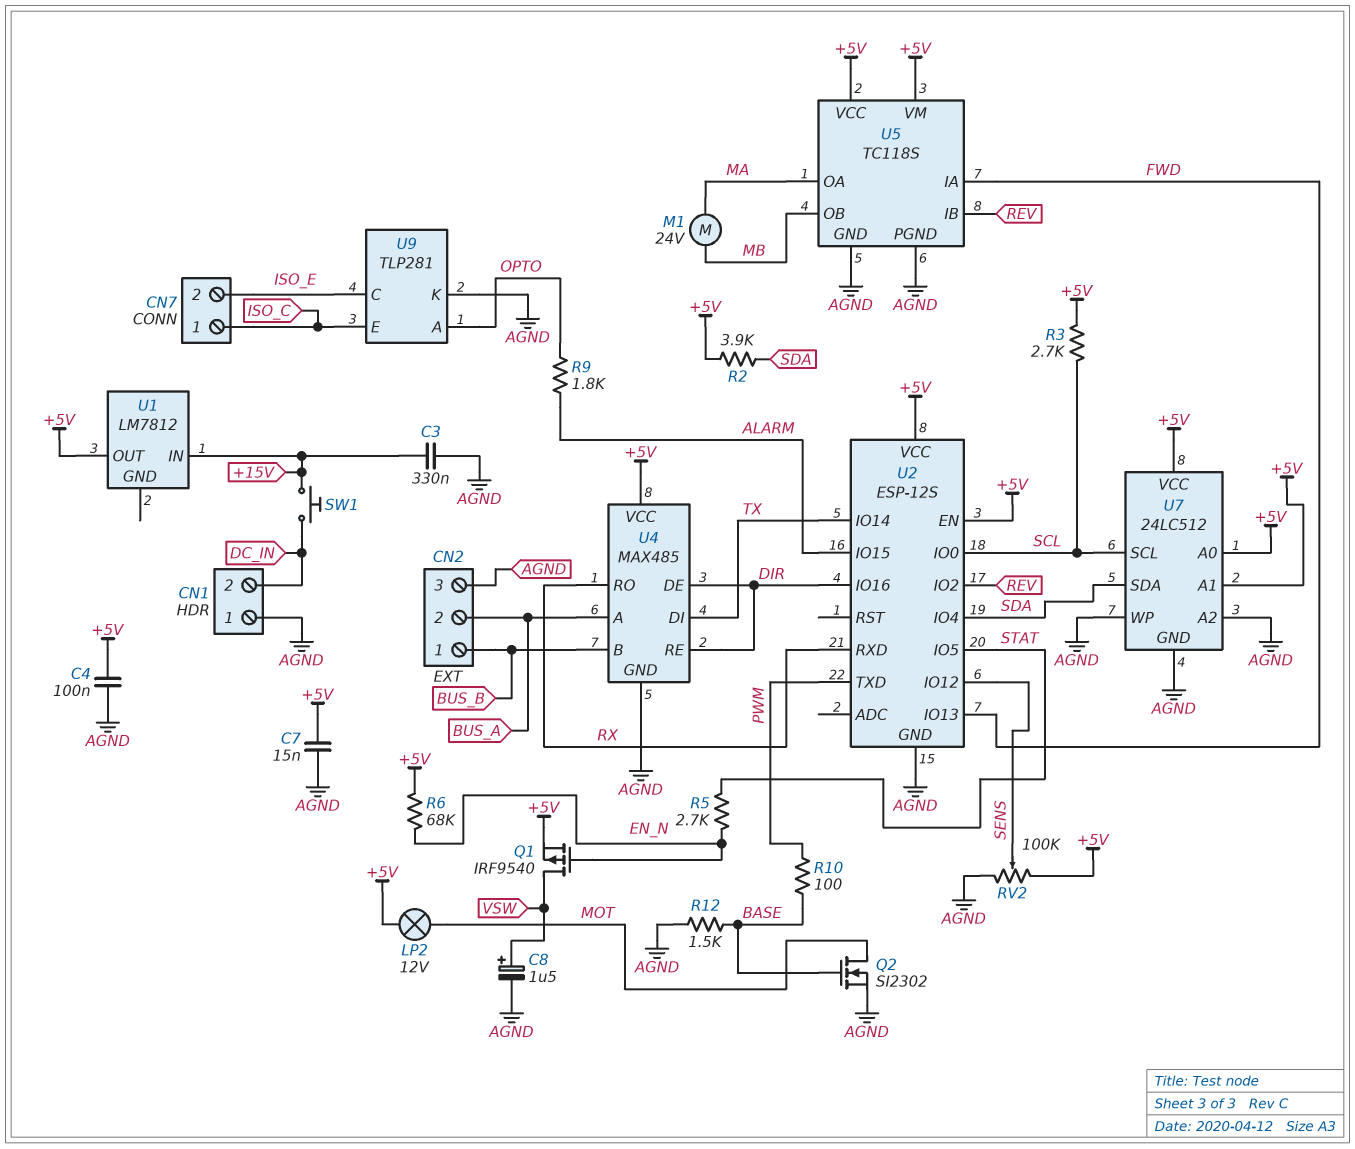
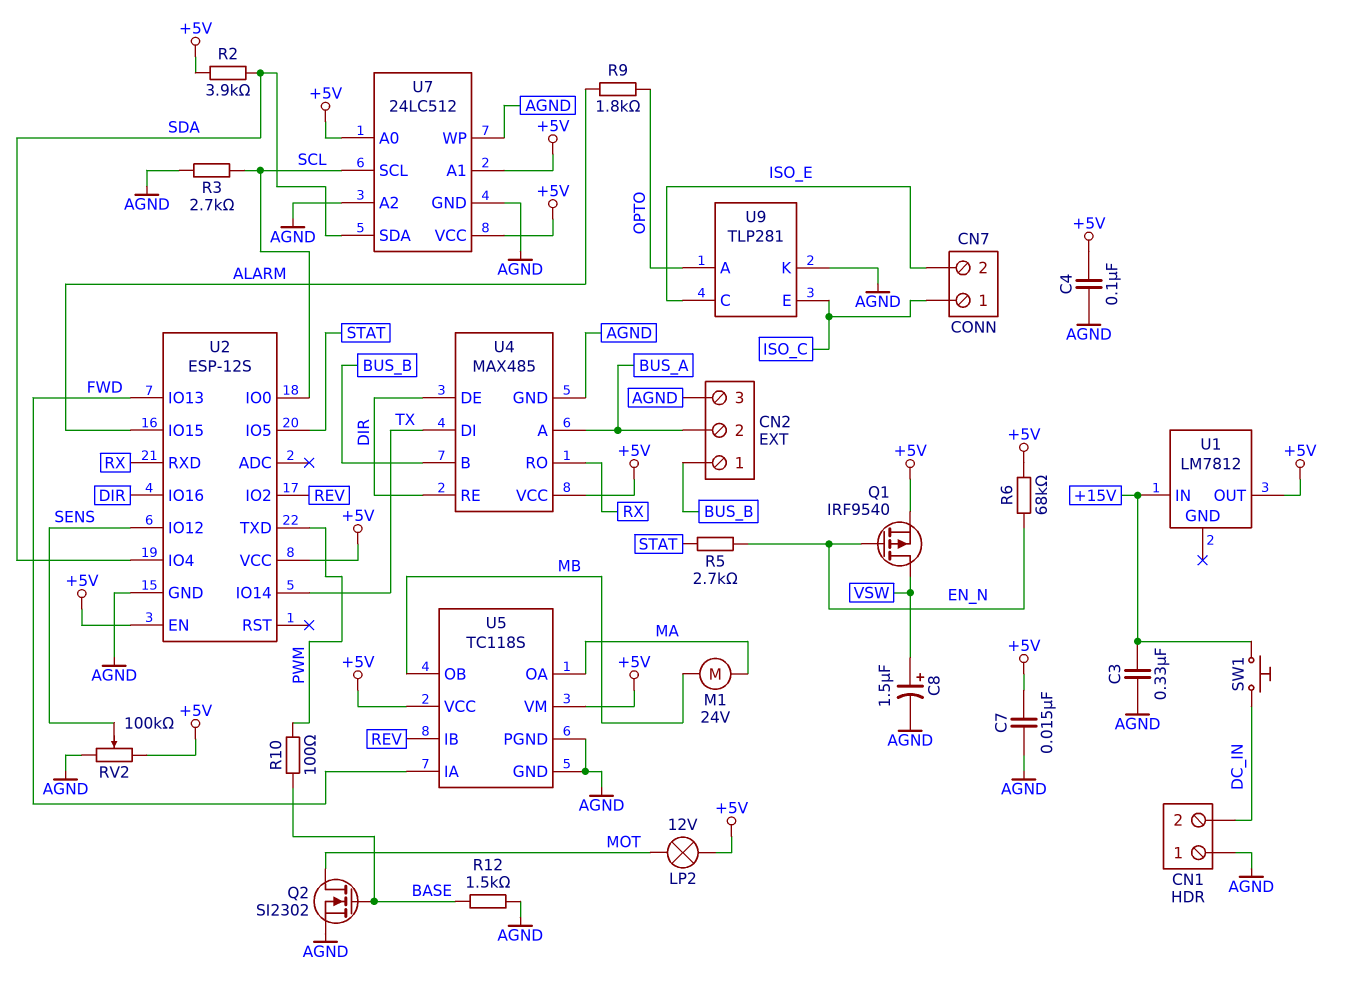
R3: 2.7k (+5V, SCL) -> 2.7k (AGND, SCL)

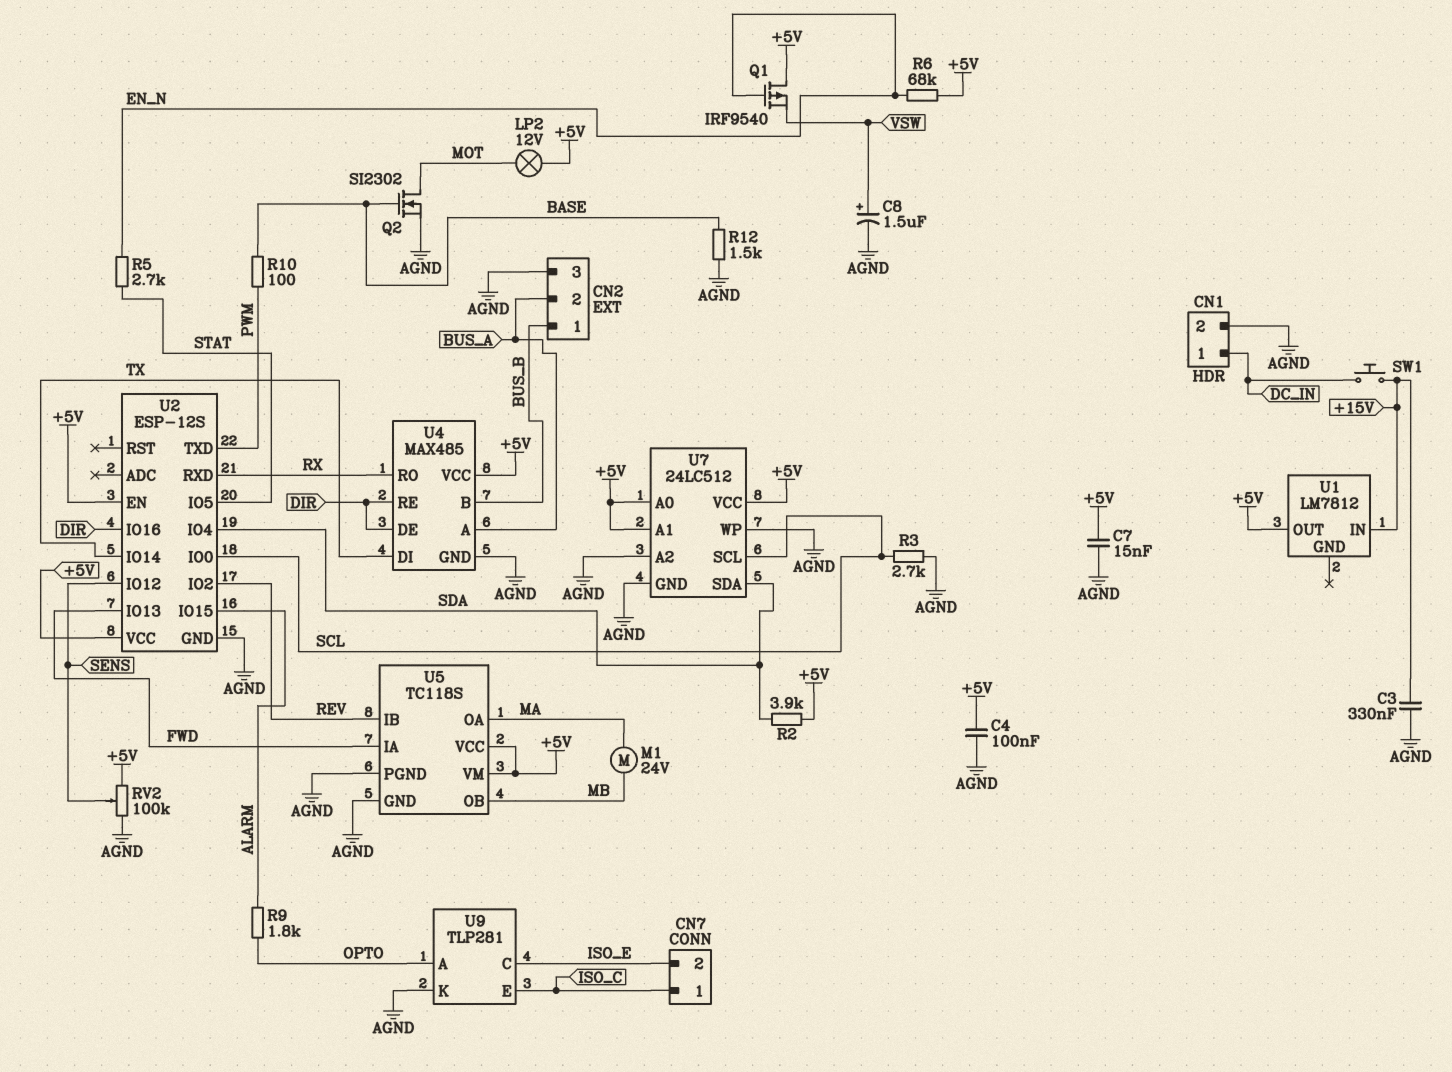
CN1 pin 1: AGND -> DC_IN
CN1 pin 2: DC_IN -> AGND
Q1: PMOS IRF9540 (G EN_N, D VSW, S +5V) -> PMOS IRF9540 (G EN_N, D +5V, S VSW)

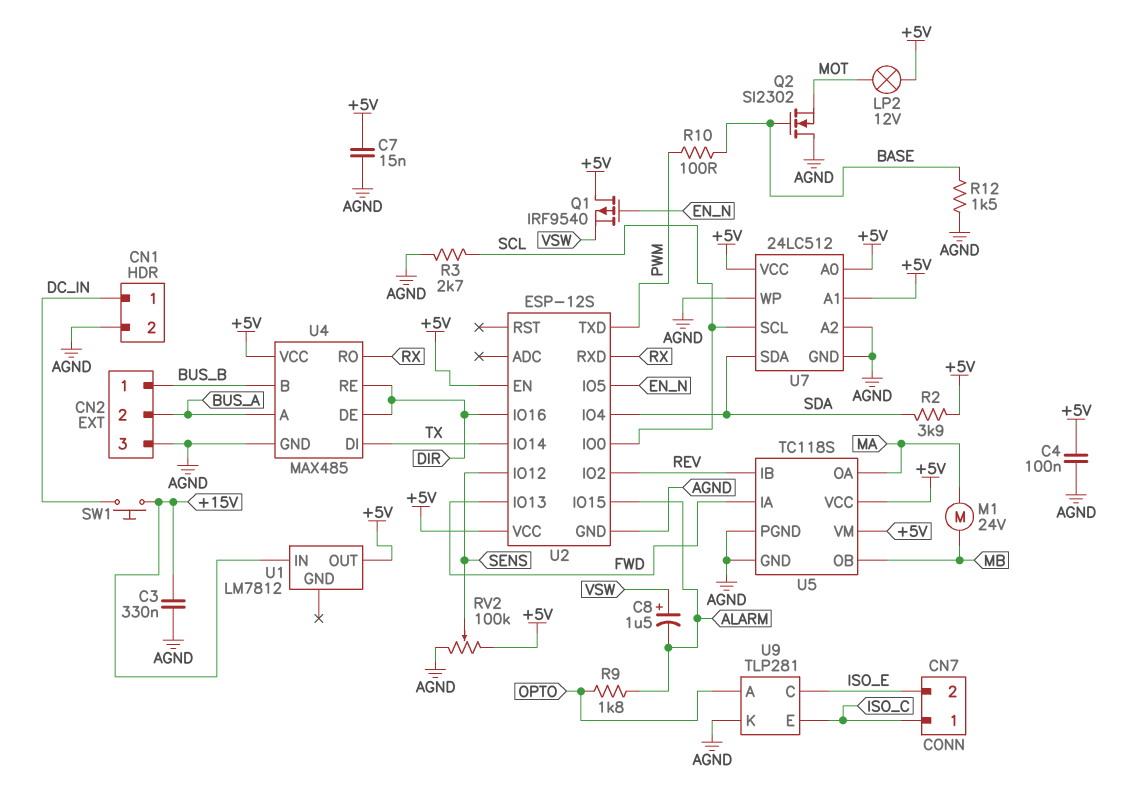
C8: 1.5uF (plus VSW, minus AGND) -> 1.5uF (plus VSW, minus ALARM)
Q2: NMOS SI2302 (G BASE, D MOT, S AGND) -> NMOS SI2302 (G BASE, D AGND, S MOT)
R5: 2.7k (EN_N, STAT) -> none
R6: 68k (+5V, EN_N) -> none
U2 pin IO5: STAT -> EN_N

